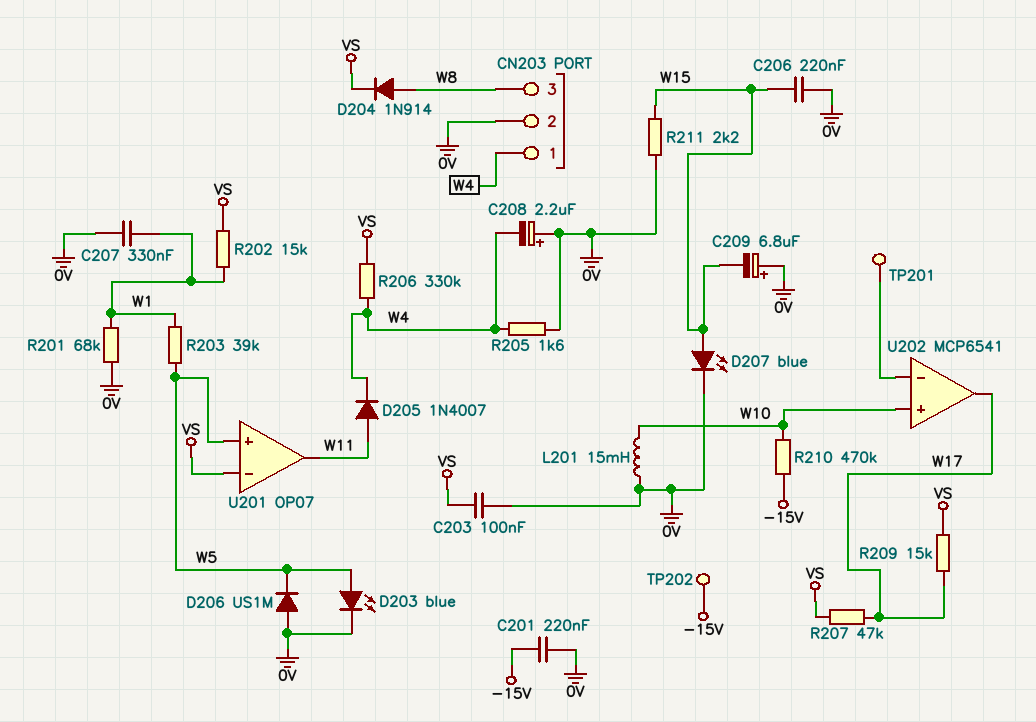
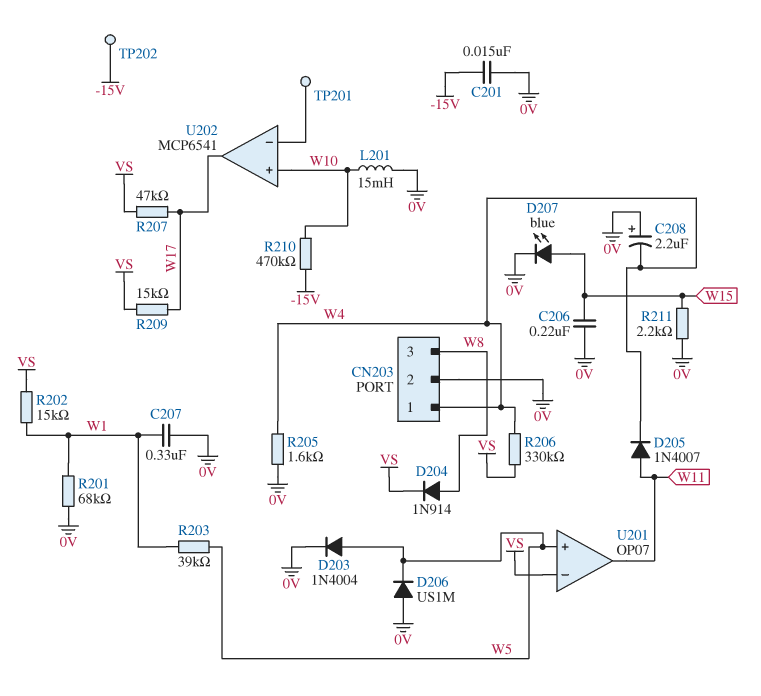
C201: 220nF (-15V, 0V) -> 15nF (-15V, 0V)
C203: 100nF (0V, VS) -> none
C209: 6.8uF (plus 0V, minus W15) -> none
D203: LED blue (A W5, K 0V) -> diode 1N4004 (A W5, K 0V)

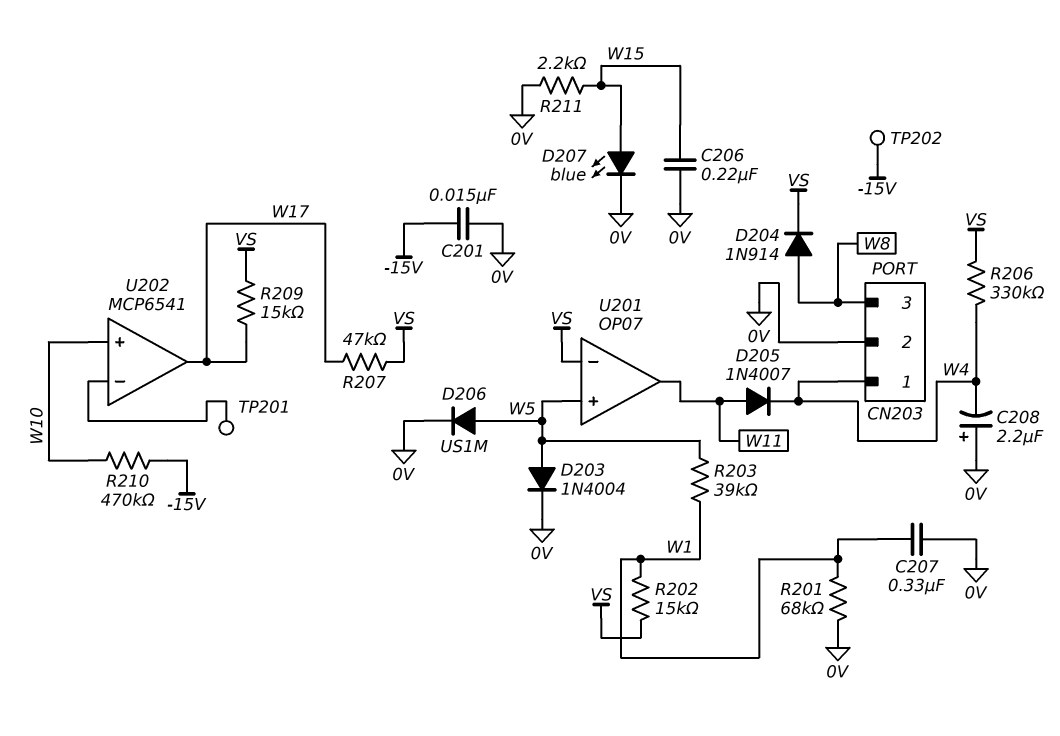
D206: diode US1M (A 0V, K W5) -> diode US1M (A W5, K 0V)
L201: 15mH (0V, W10) -> none
R205: 1.6k (0V, W4) -> none

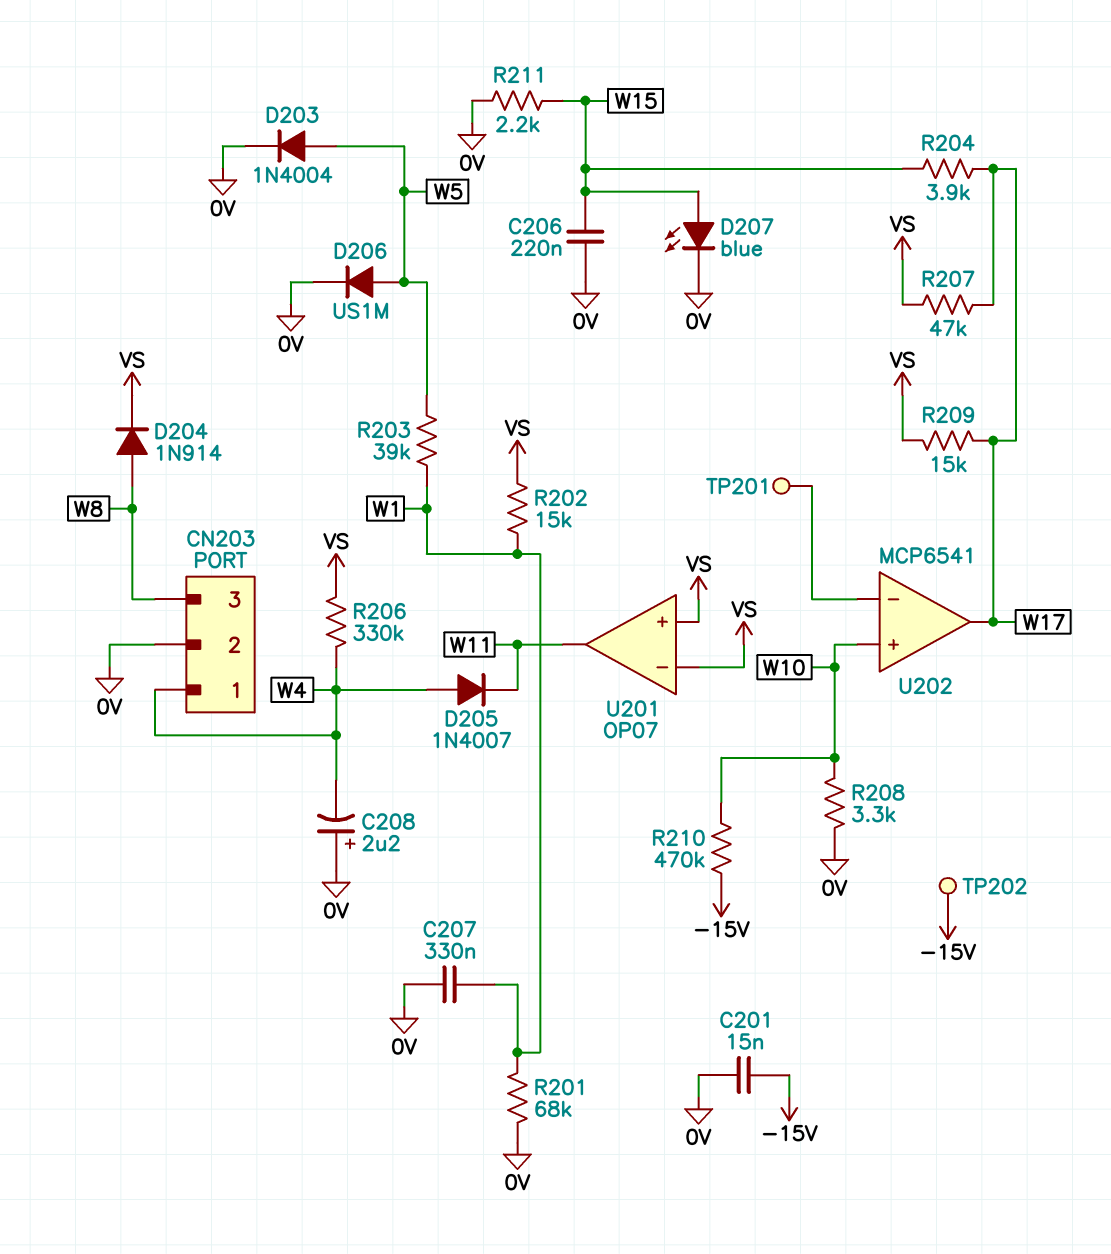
D205: diode 1N4007 (A W11, K W4) -> diode 1N4007 (A W4, K W11)
R204: none -> 3.9k (W15, W17)
R208: none -> 3.3k (0V, W10)
U201 pin in+: W5 -> VS

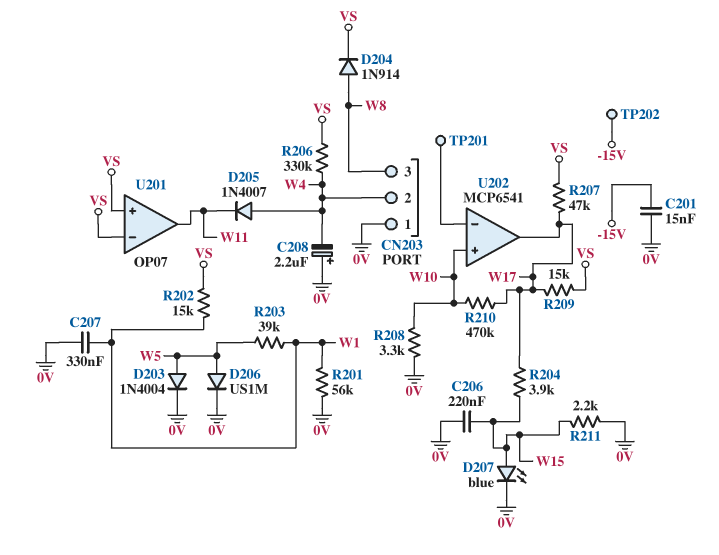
CN203 pin 1: W4 -> 0V
CN203 pin 2: 0V -> W4
R201: 68k (0V, W1) -> 56k (0V, W1)
R210: 470k (-15V, W10) -> 470k (W10, W17)

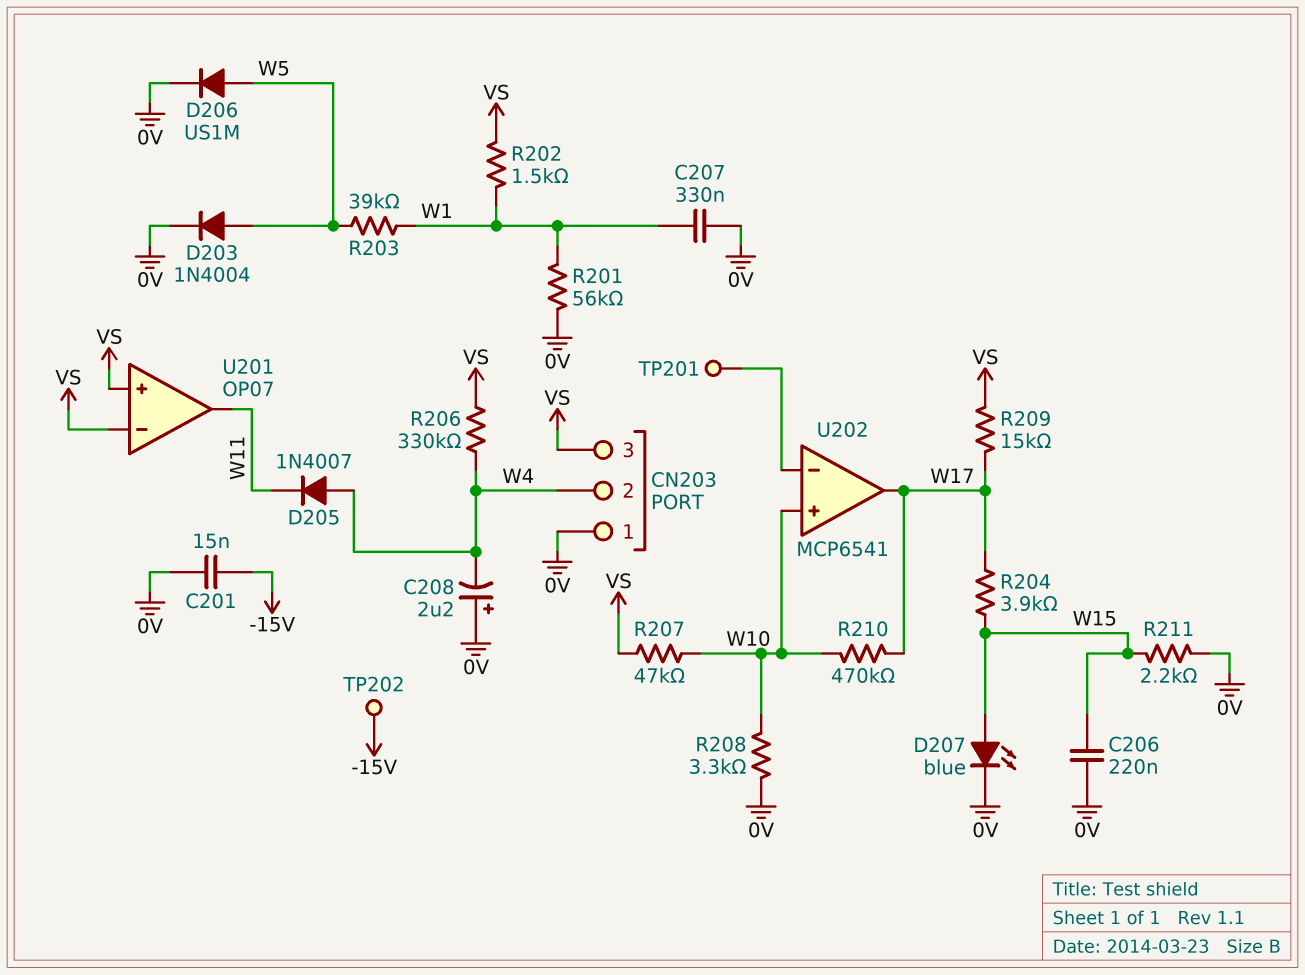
CN203 pin 3: W8 -> VS
D204: diode 1N914 (A W8, K VS) -> none
R202: 15k (VS, W1) -> 1.5k (VS, W1)
R207: 47k (VS, W17) -> 47k (VS, W10)

